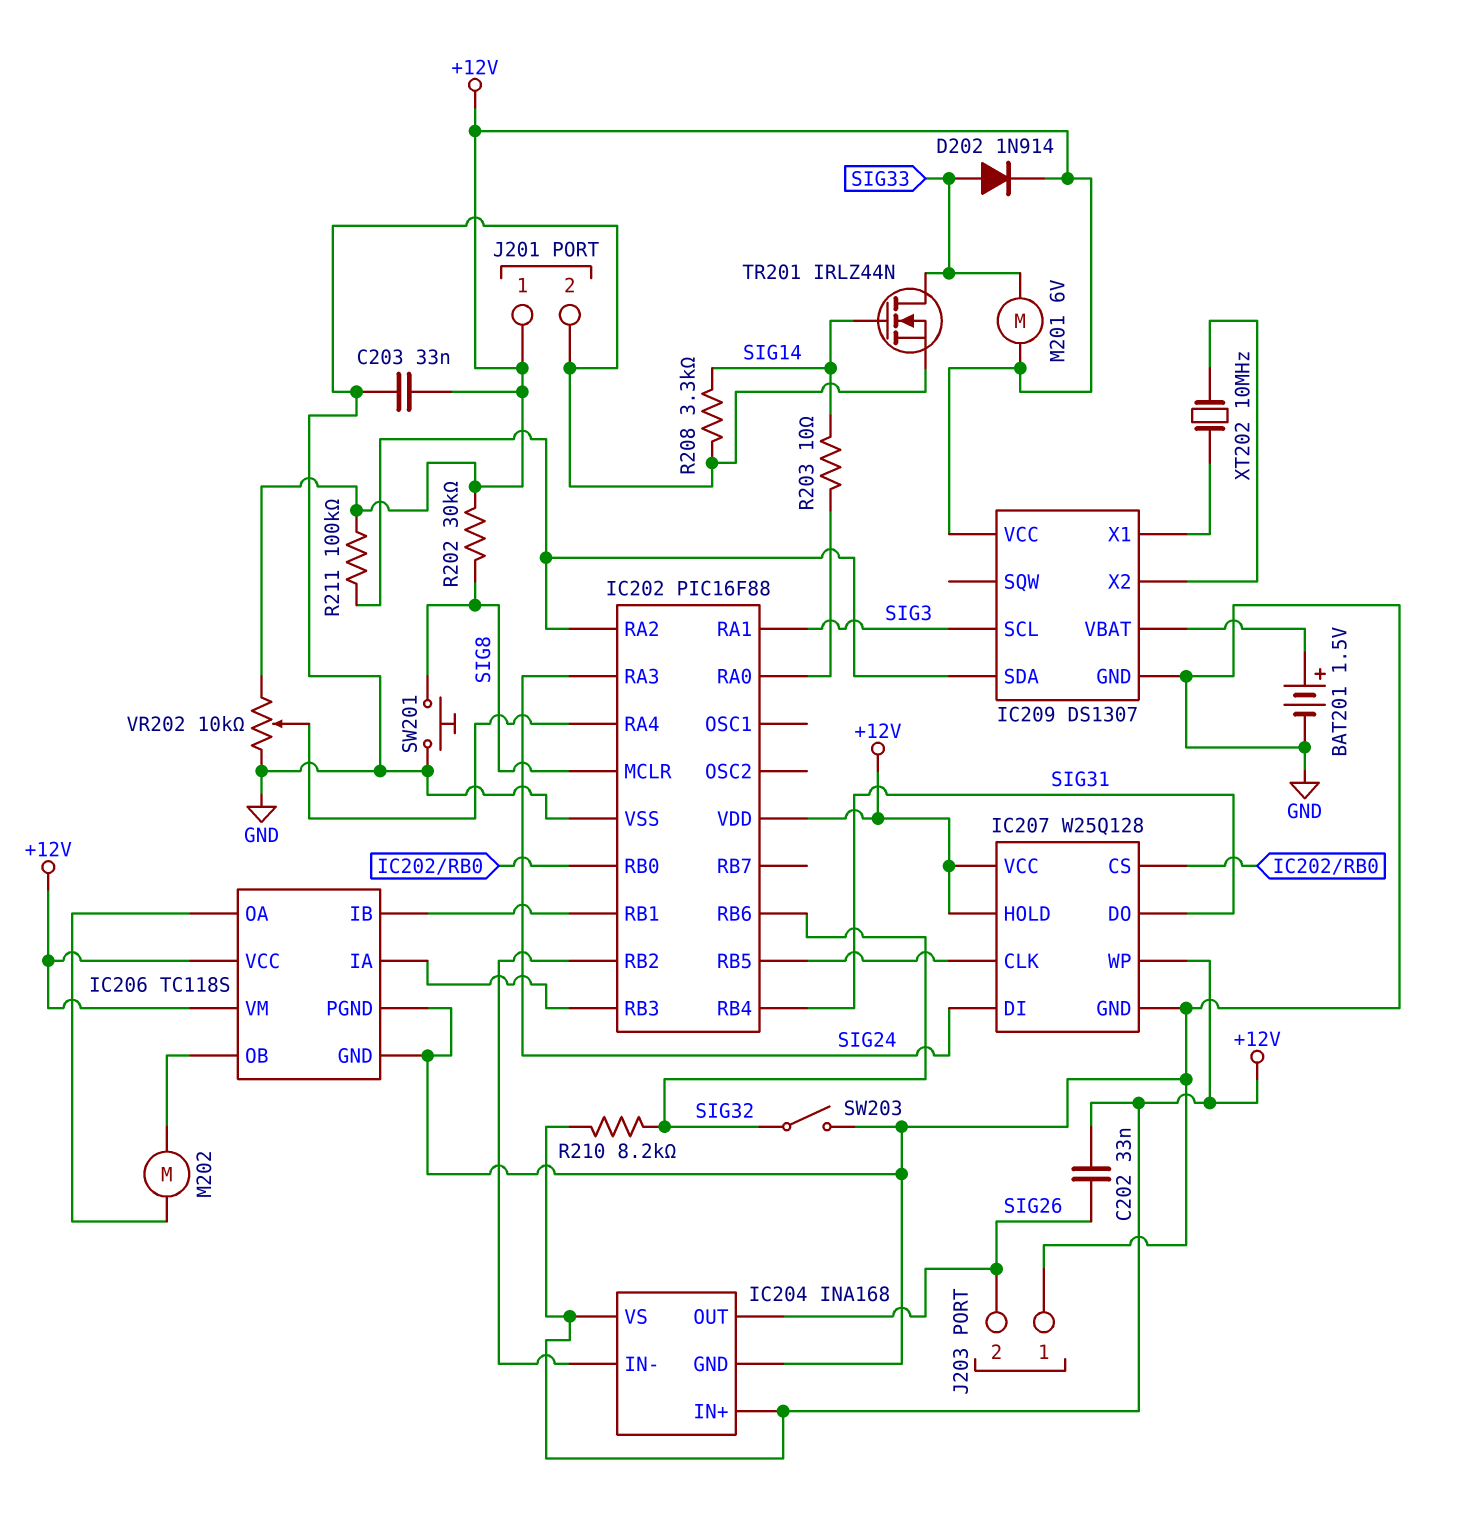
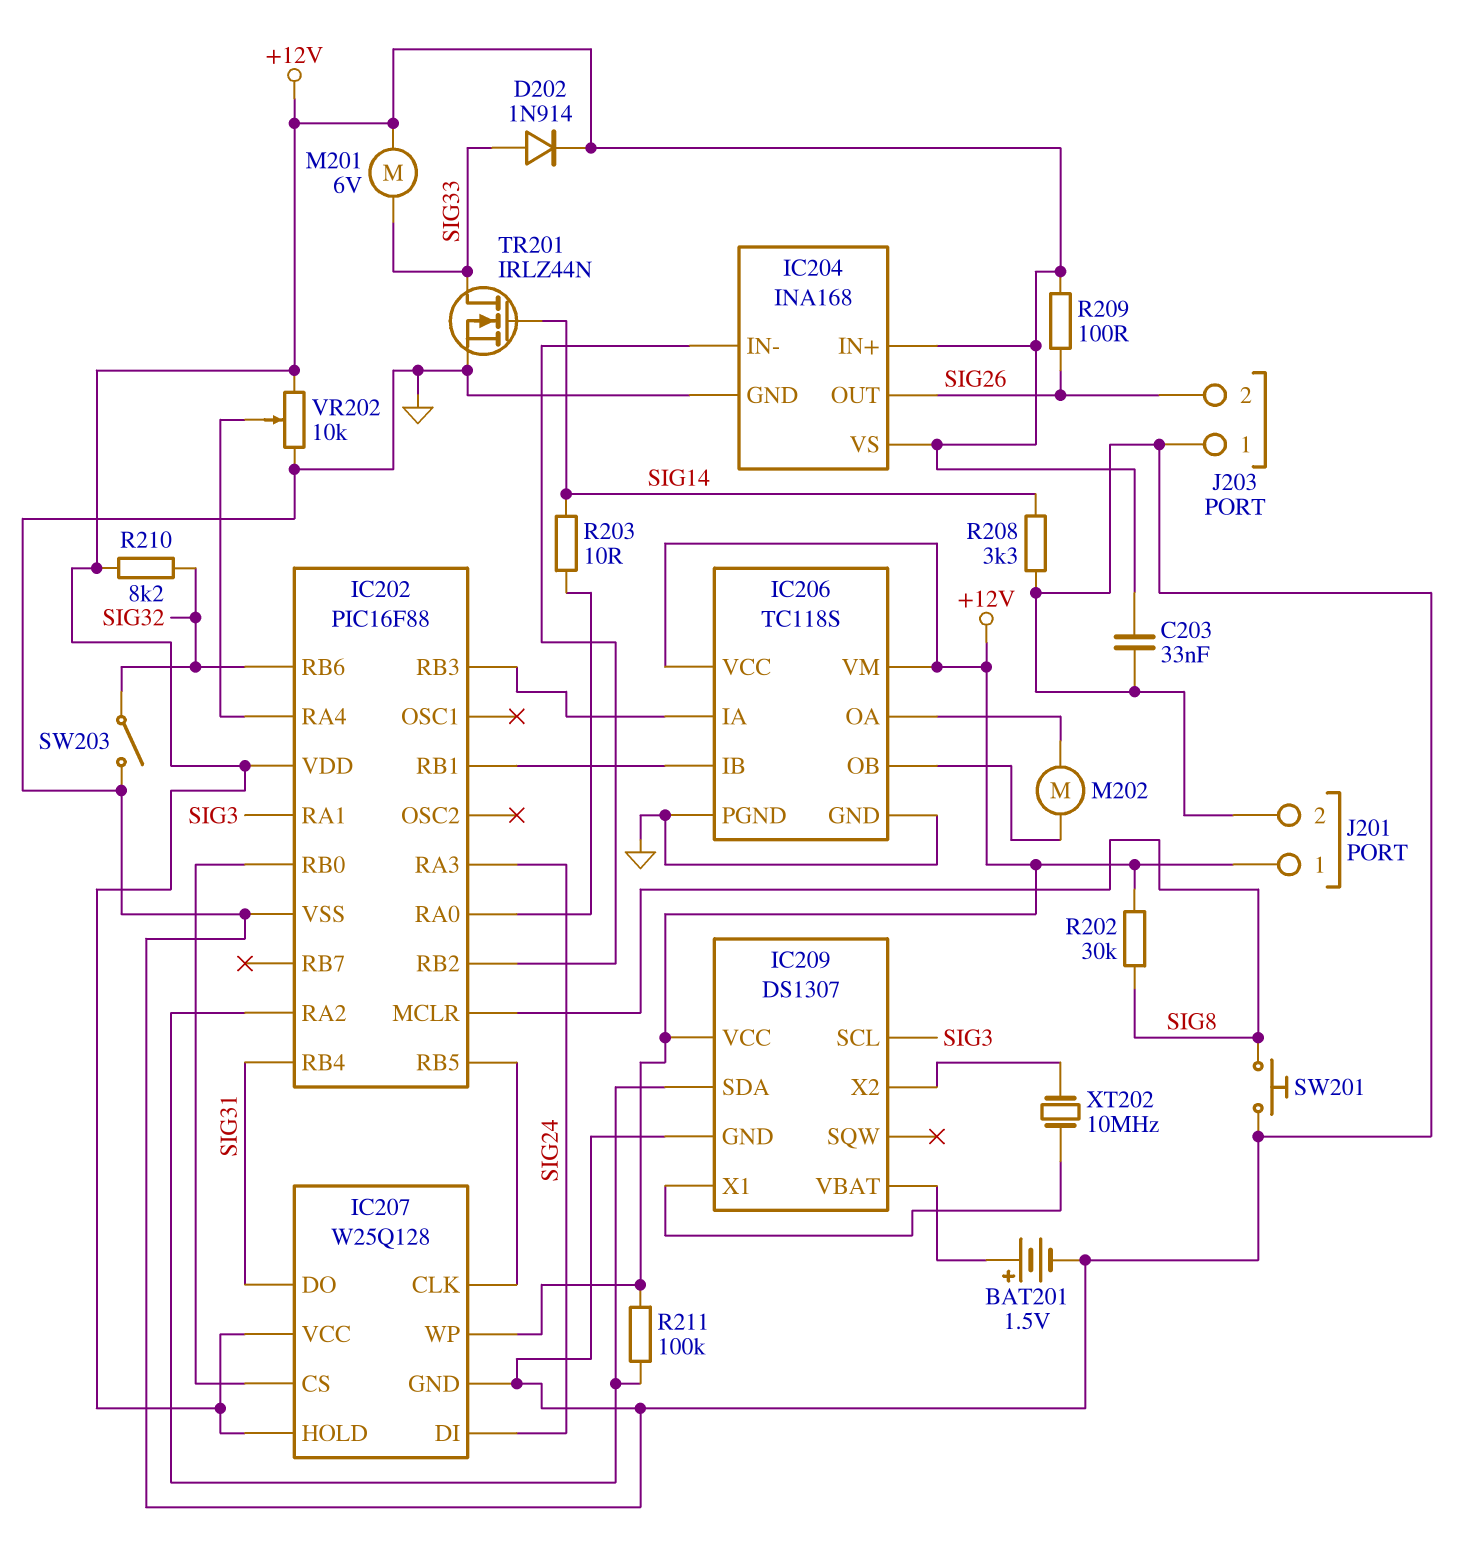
C202: 33nF (+12V, SIG26) -> none
R209: none -> 100 (+12V, SIG26)

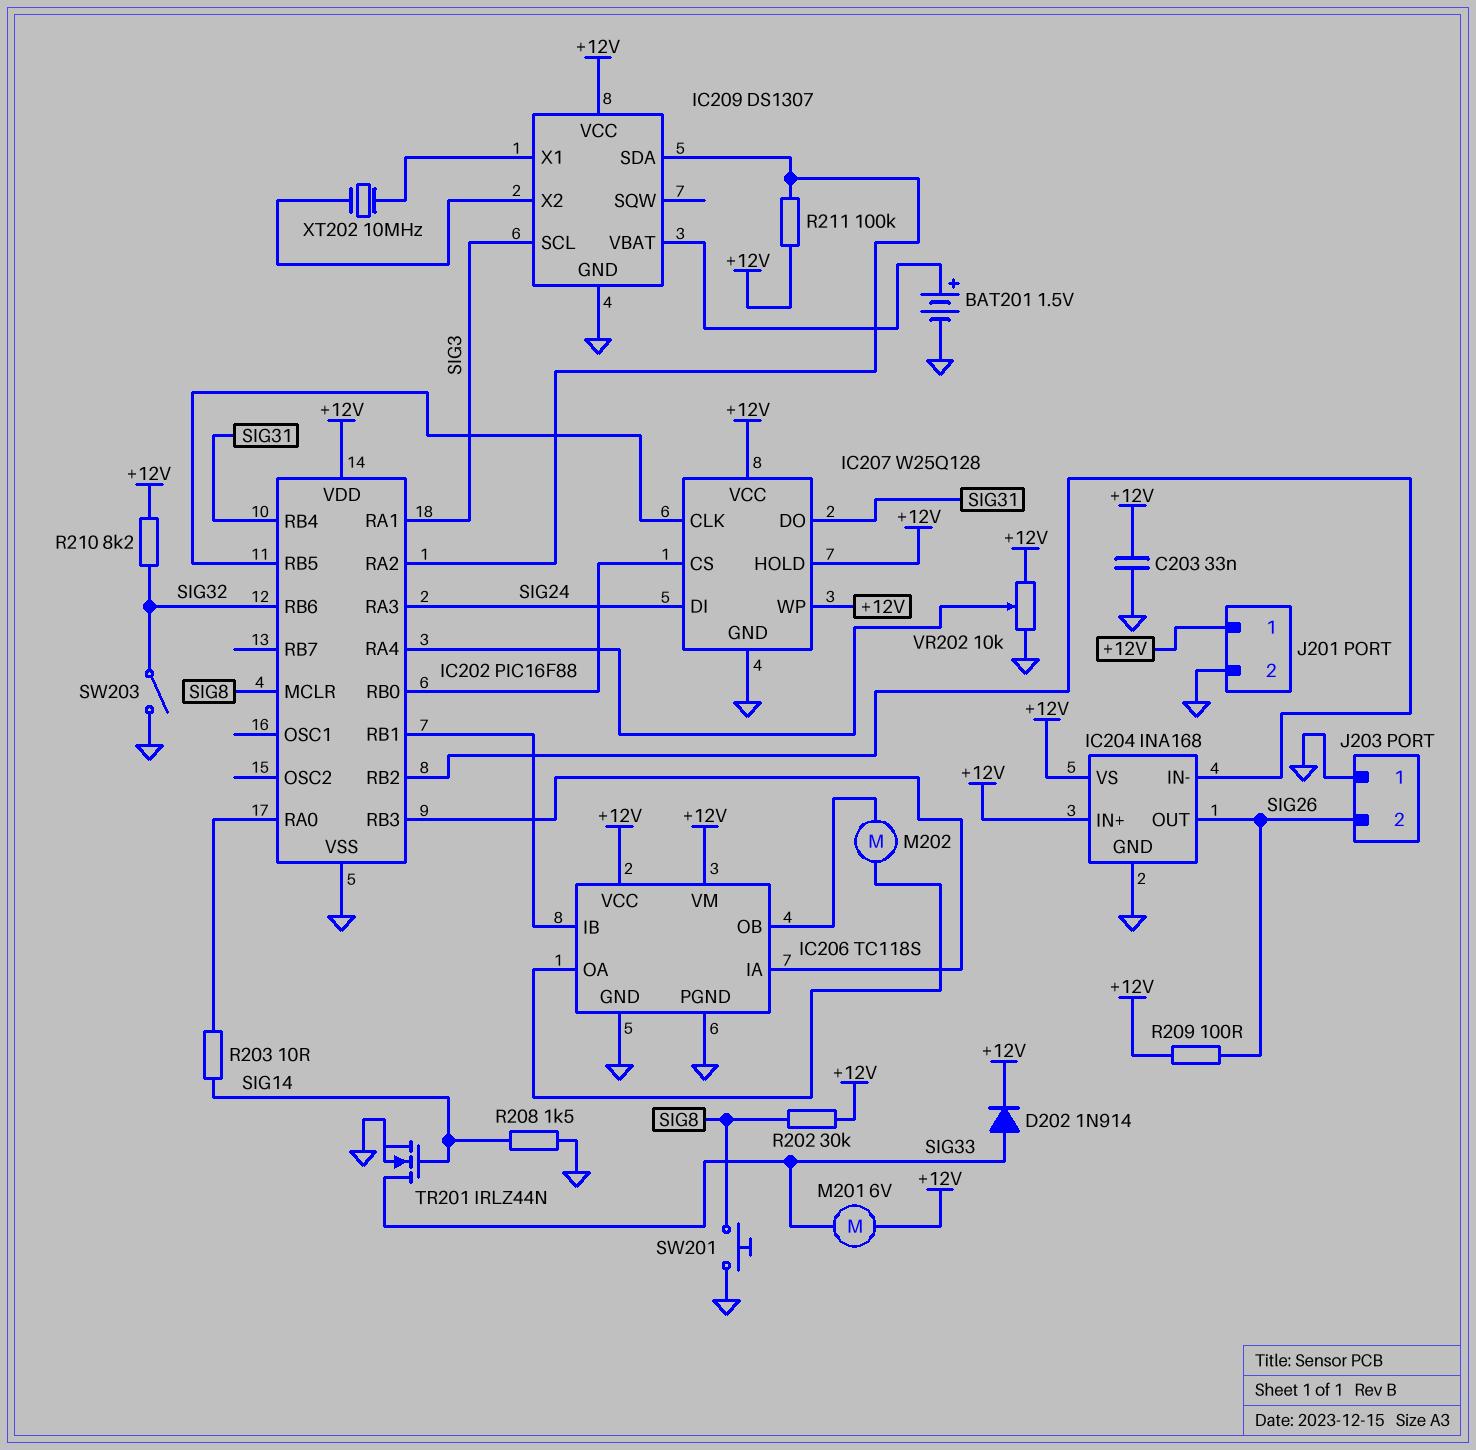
R208: 3.3k (GND, SIG14) -> 1.5k (GND, SIG14)

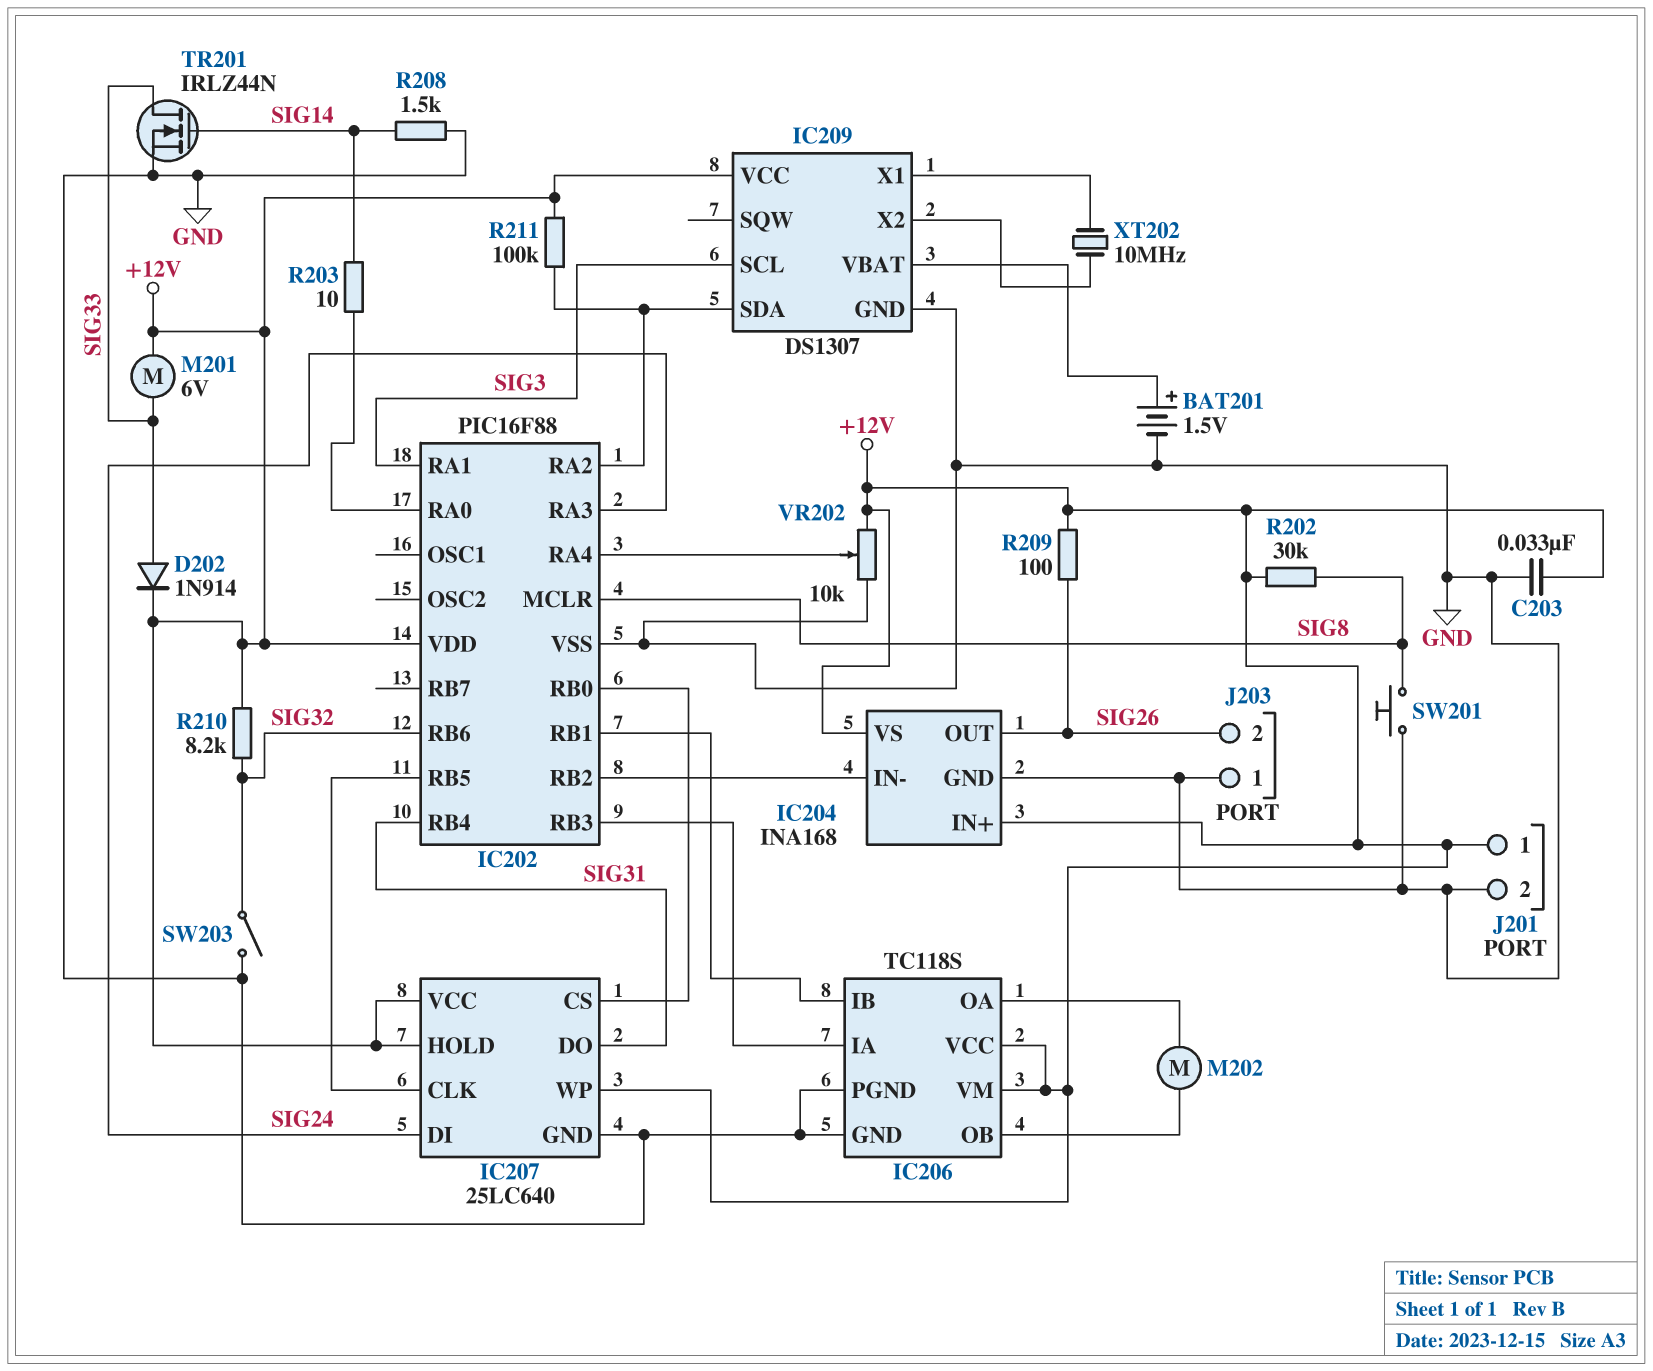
IC207: W25Q128 -> 25LC640

